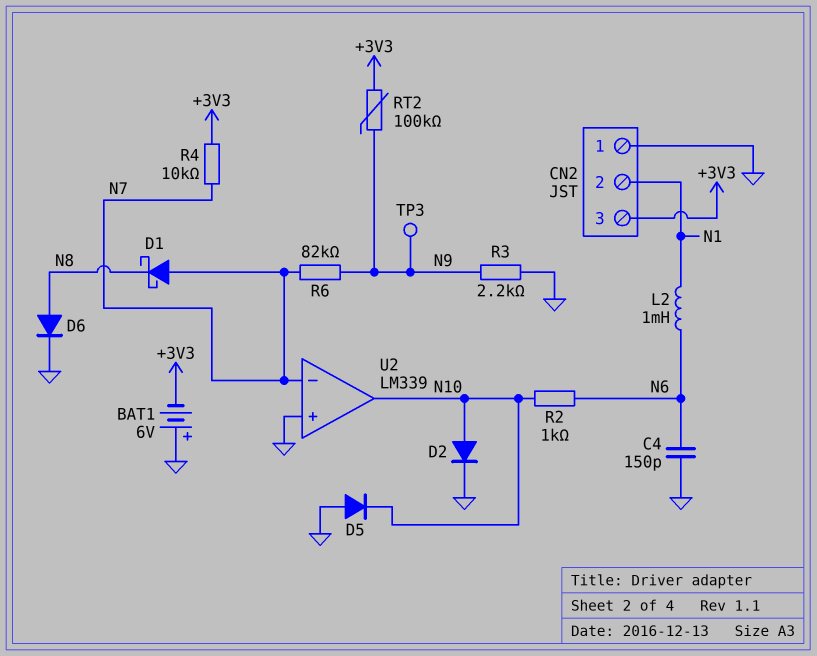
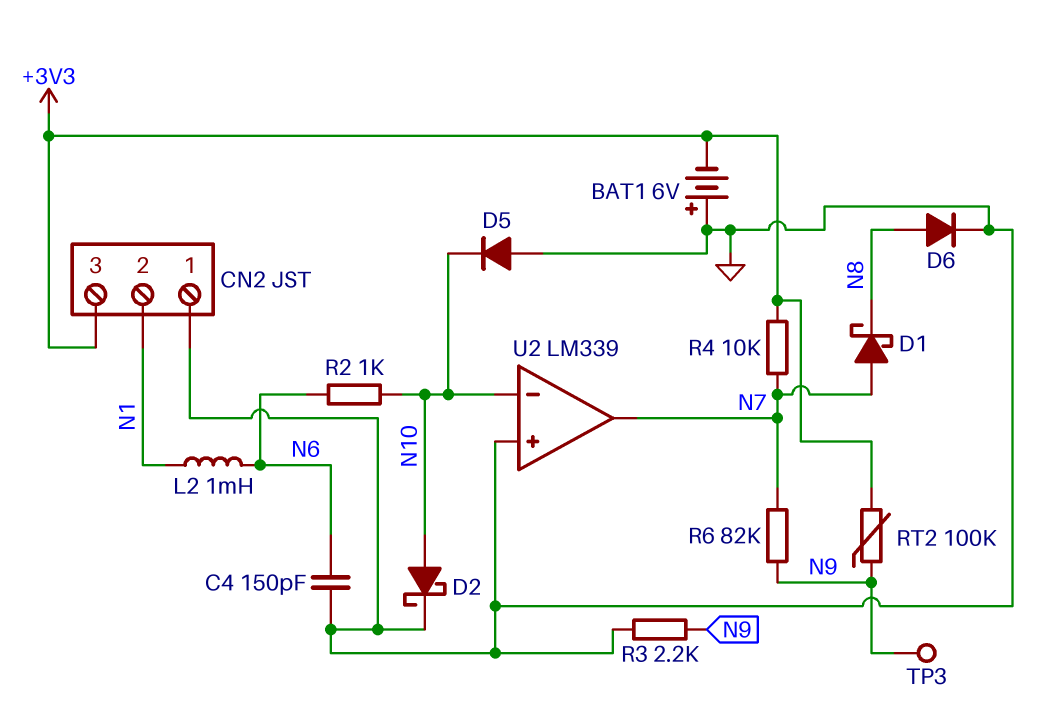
D2: diode (A N10, K GND) -> schottky (A N10, K GND)
U2 pin in-: N7 -> N10
U2 pin out: N10 -> N7

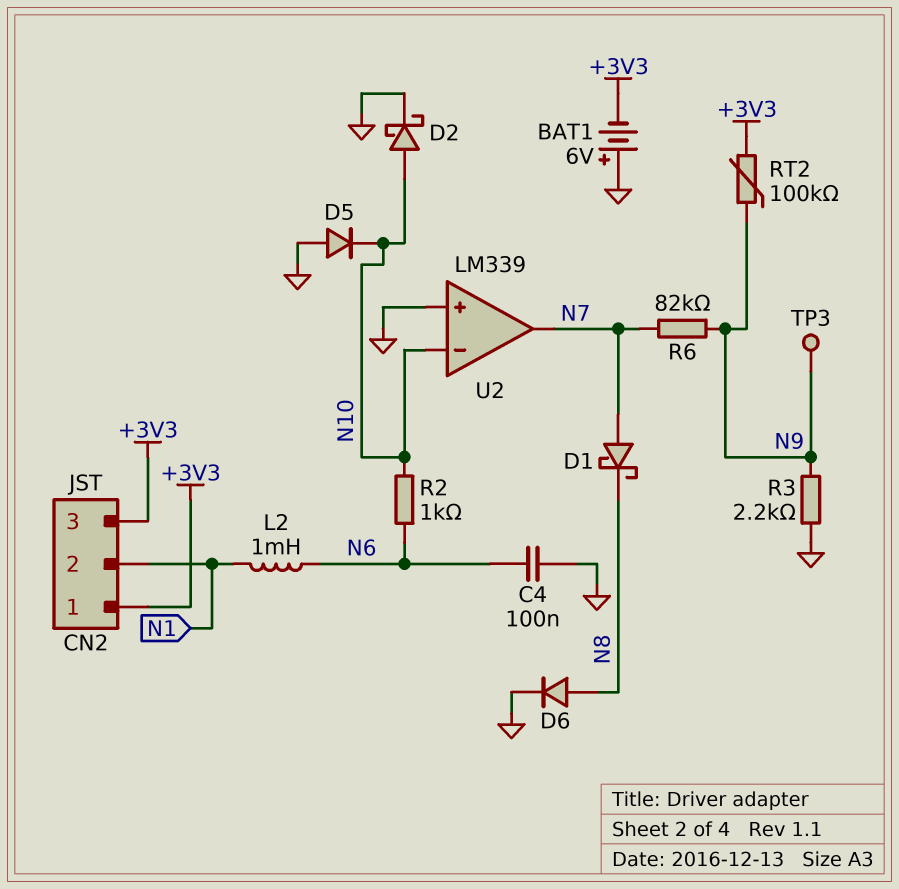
C4: 150pF (GND, N6) -> 100nF (GND, N6)
CN2 pin 1: GND -> +3V3
R4: 10k (+3V3, N7) -> none

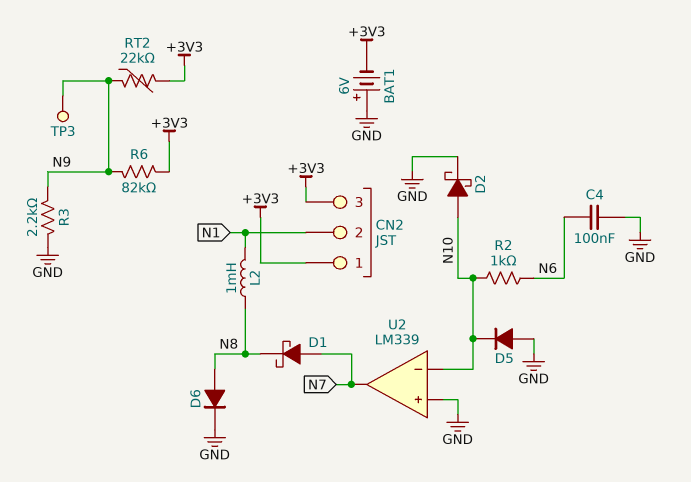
L2: 1mH (N1, N6) -> 1mH (N1, N8)
R6: 82k (N7, N9) -> 82k (+3V3, N9)
RT2: 100k (+3V3, N9) -> 22k (+3V3, N9)

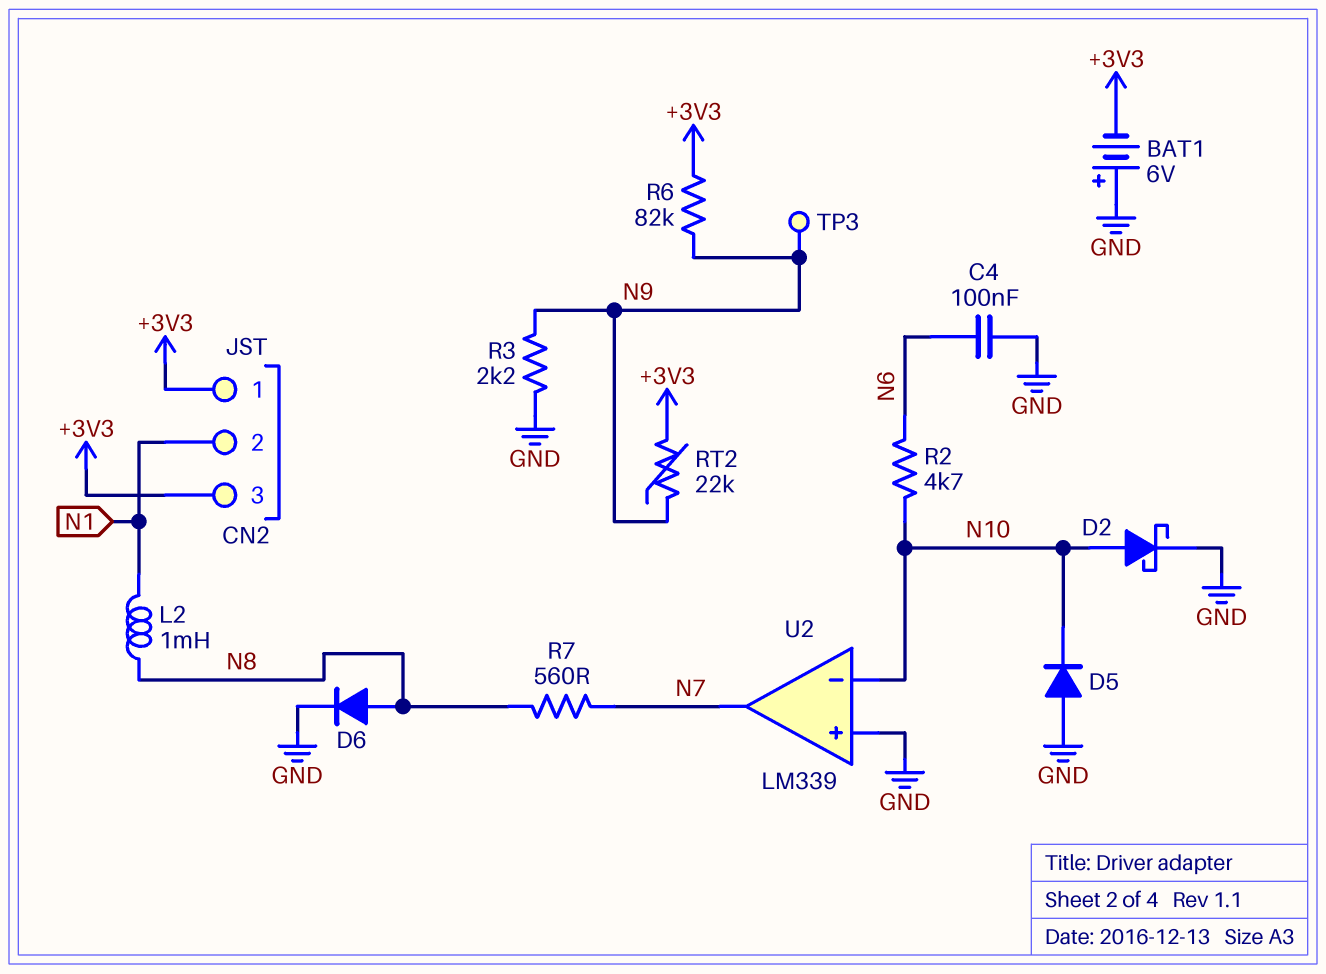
D1: schottky (A N7, K N8) -> none
R2: 1k (N6, N10) -> 4.7k (N6, N10)
R7: none -> 560 (N7, N8)

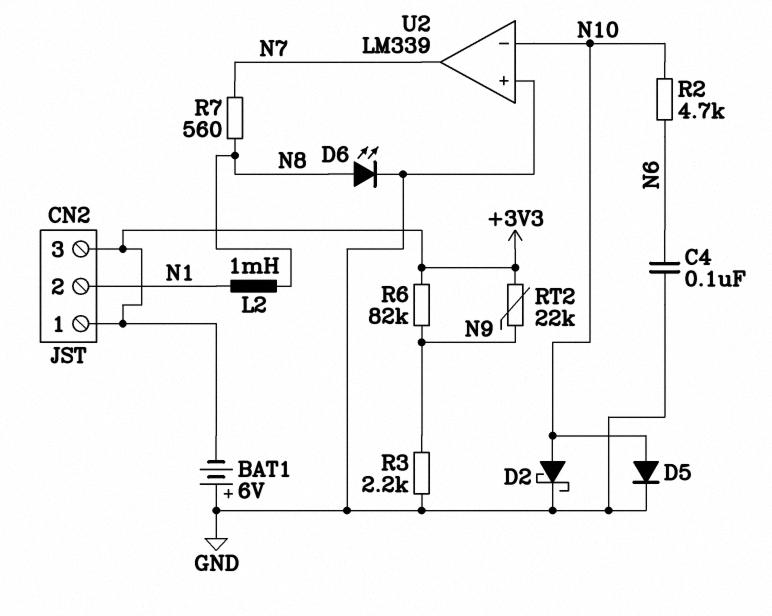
D5: diode (A GND, K N10) -> diode (A N10, K GND)
D6: diode (A N8, K GND) -> LED (A N8, K GND)
TP3: test point (N9) -> none

